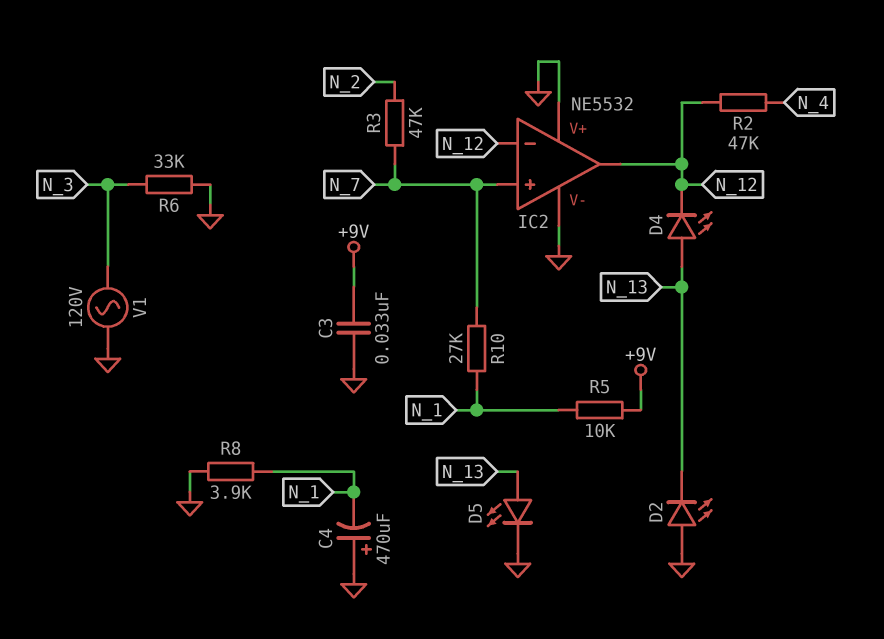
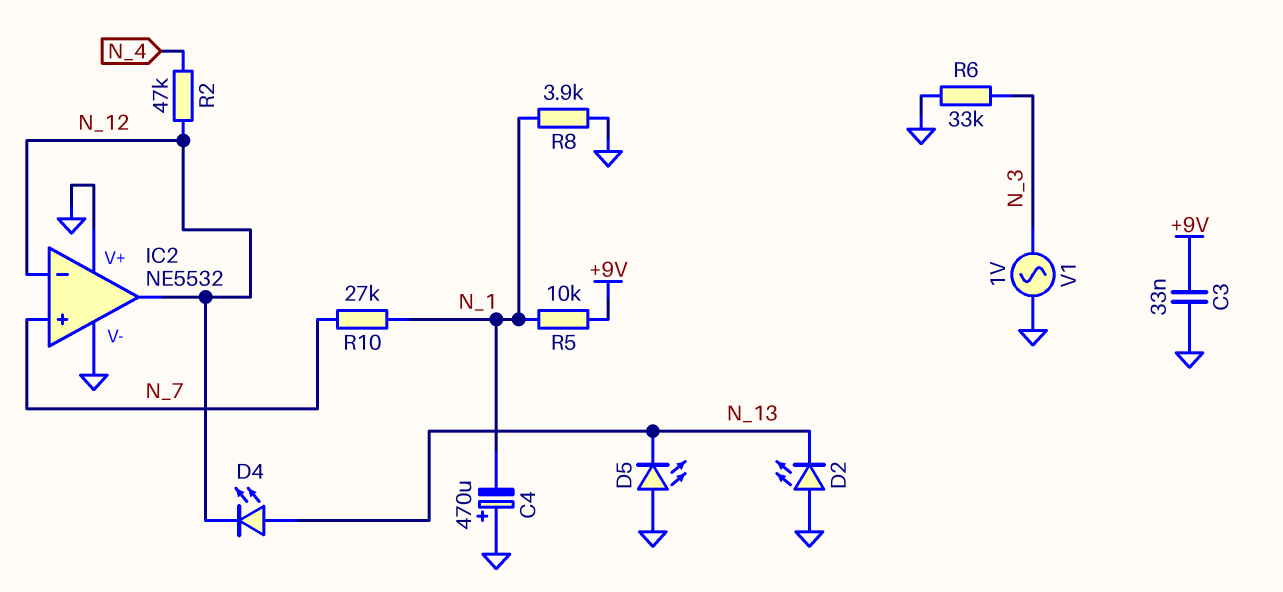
D5: LED (A N_13, K GND) -> LED (A GND, K N_13)
R3: 47k (N_2, N_7) -> none
V1: AC 120V (GND, N_3) -> AC 1V (GND, N_3)

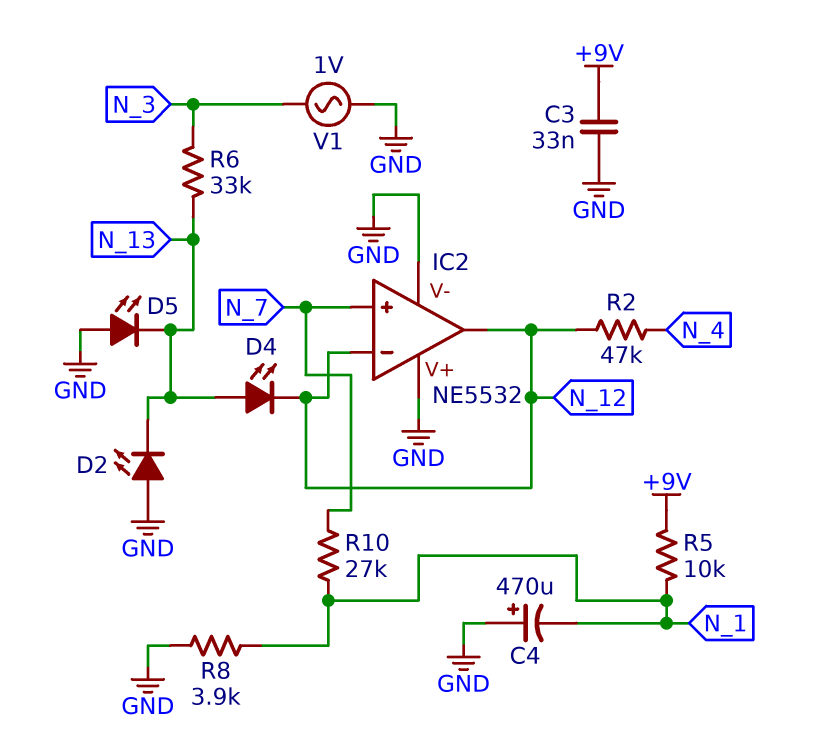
R6: 33k (GND, N_3) -> 33k (N_3, N_13)

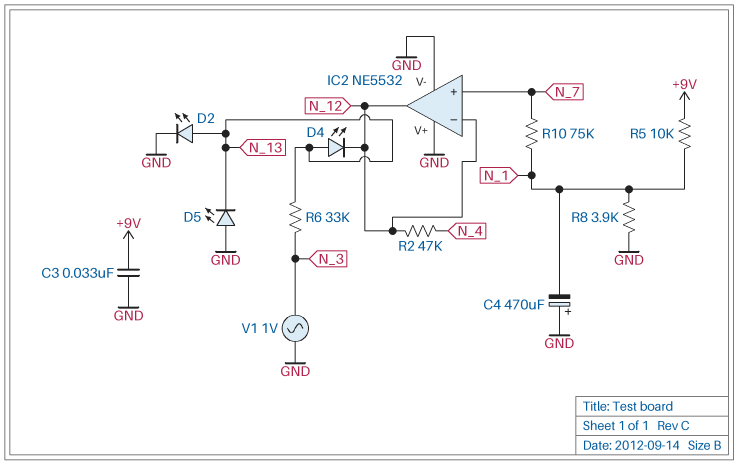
D2: LED (A GND, K N_13) -> LED (A N_13, K GND)
R10: 27k (N_1, N_7) -> 75k (N_1, N_7)

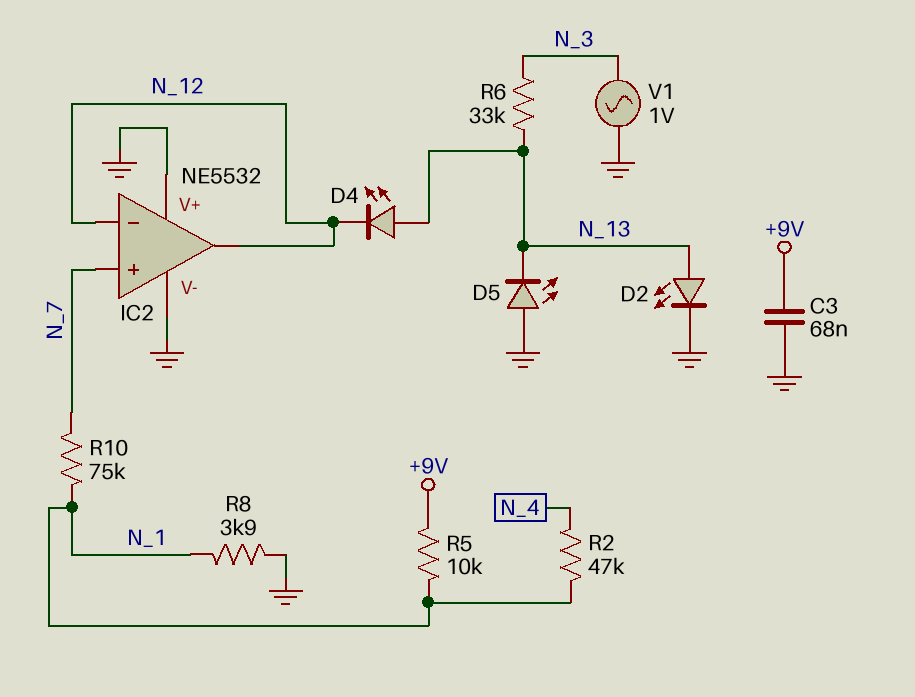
C3: 33nF (+9V, GND) -> 68nF (+9V, GND)
C4: 470uF (plus GND, minus N_1) -> none
R2: 47k (N_4, N_12) -> 47k (N_1, N_4)

